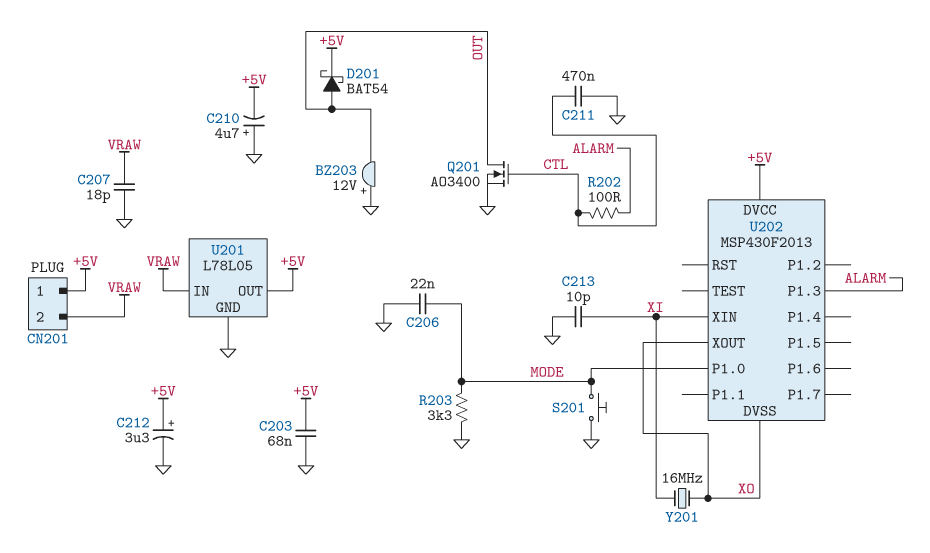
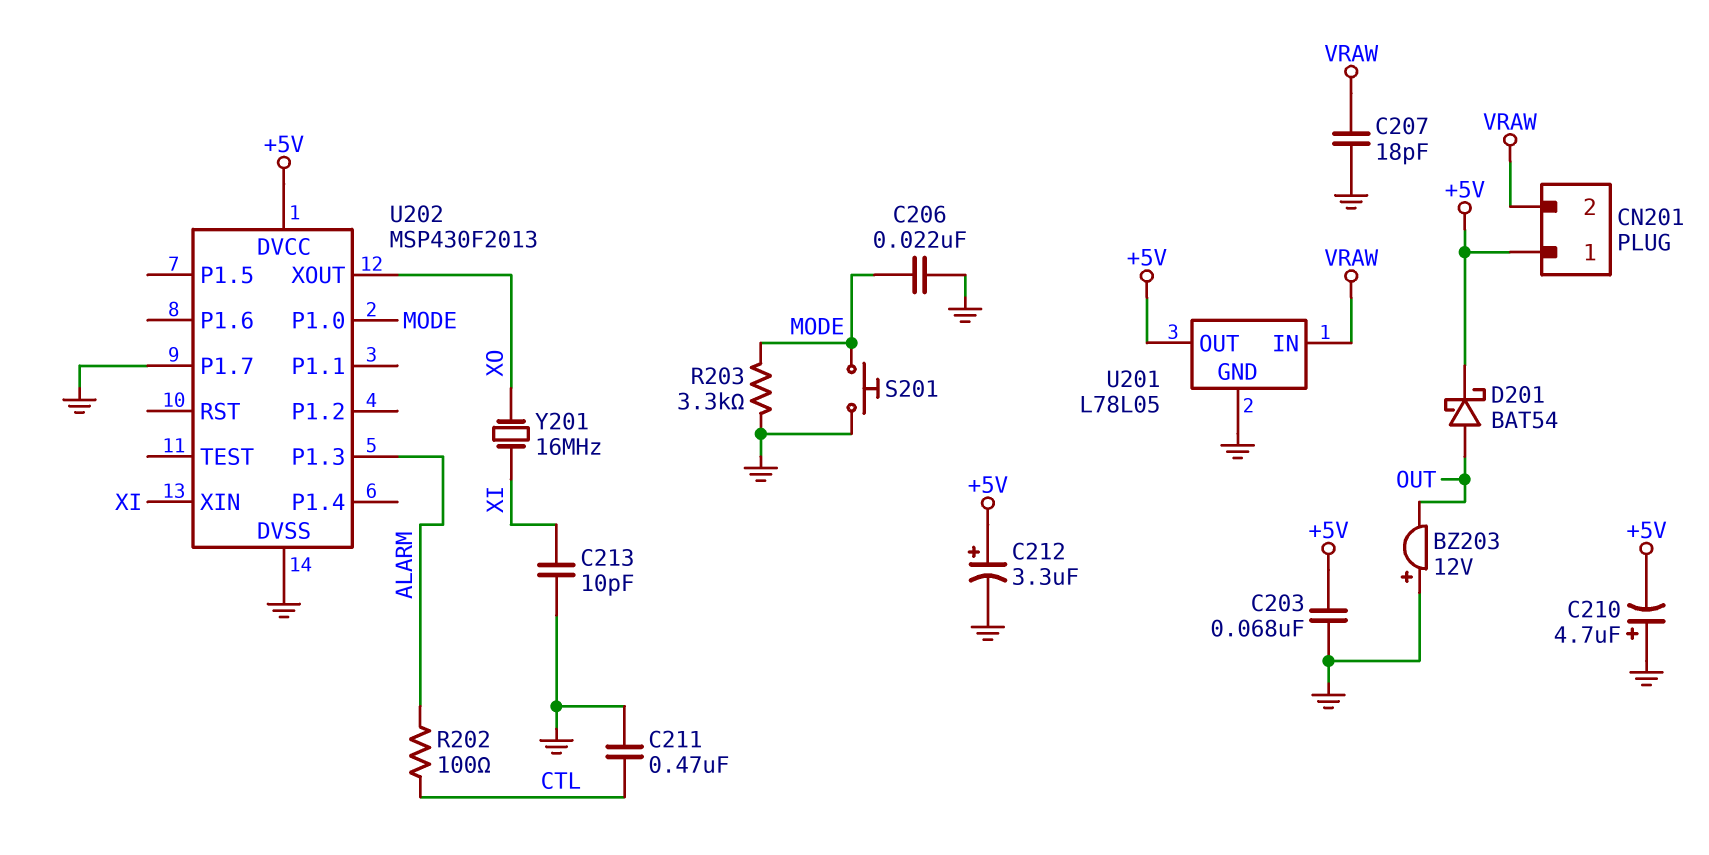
Q201: NMOS AO3400 (G CTL, D OUT, S GND) -> none
U202 pin DVSS: XO -> GND
U202 pin P1.7: none -> GND

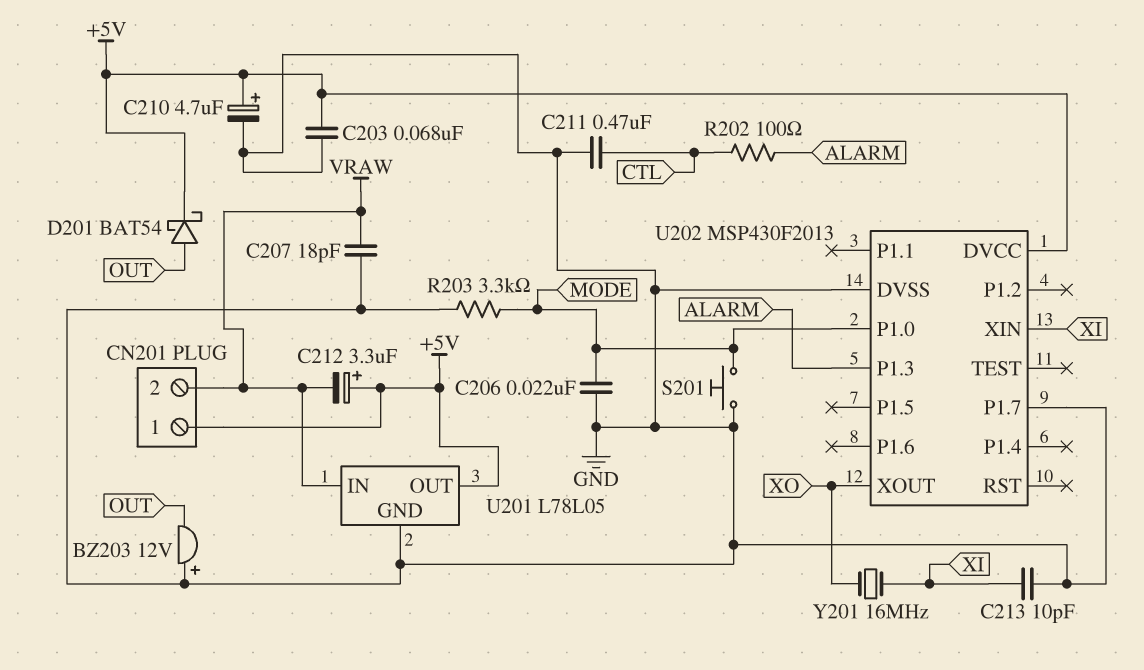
C210: 4.7uF (plus GND, minus +5V) -> 4.7uF (plus +5V, minus GND)
C212: 3.3uF (plus +5V, minus GND) -> 3.3uF (plus +5V, minus VRAW)

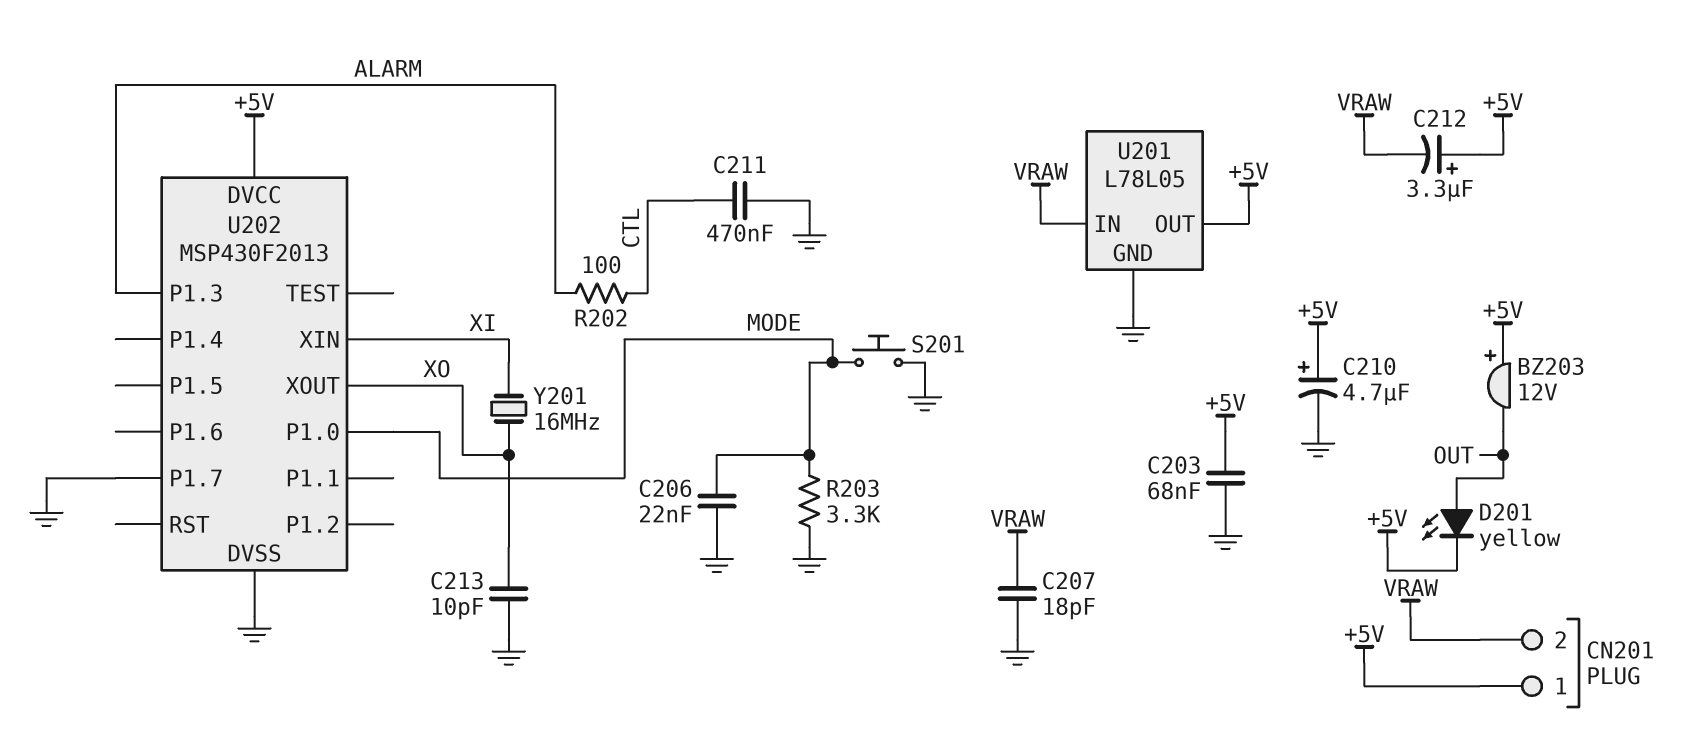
BZ203: buzzer 12V (plus GND, minus OUT) -> buzzer 12V (plus +5V, minus OUT)
C213: 10pF (GND, XI) -> 10pF (GND, XO)
D201: schottky BAT54 (A OUT, K +5V) -> LED yellow (A OUT, K +5V)

